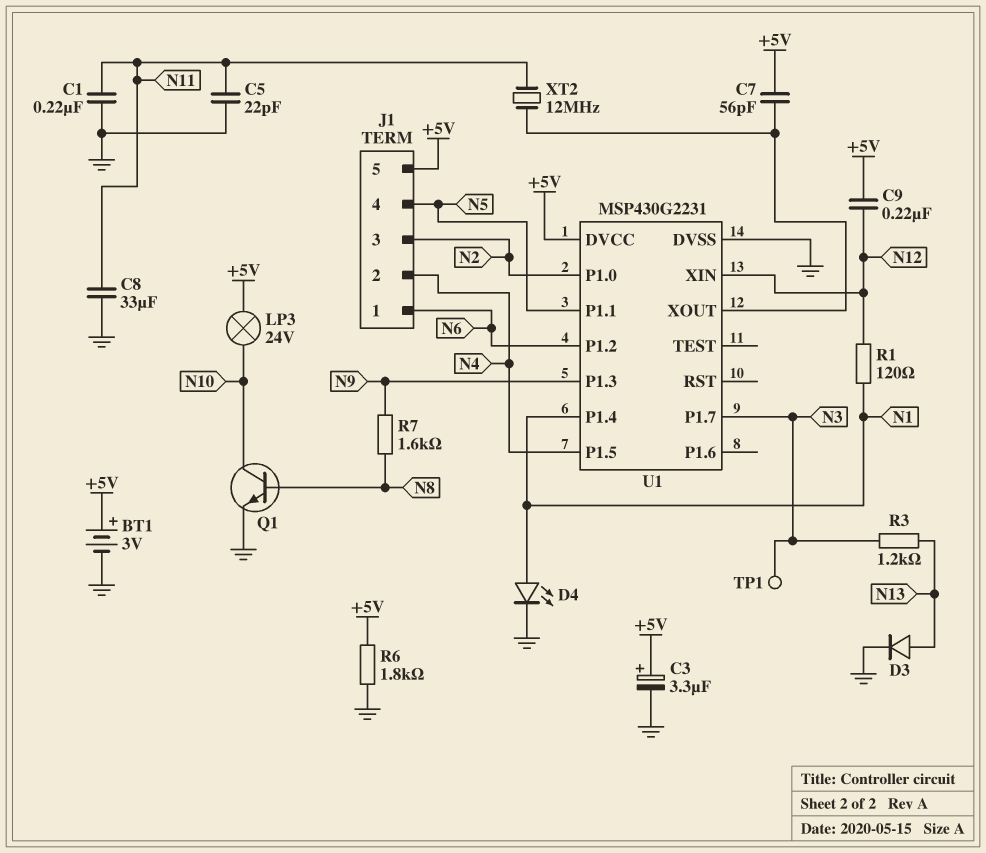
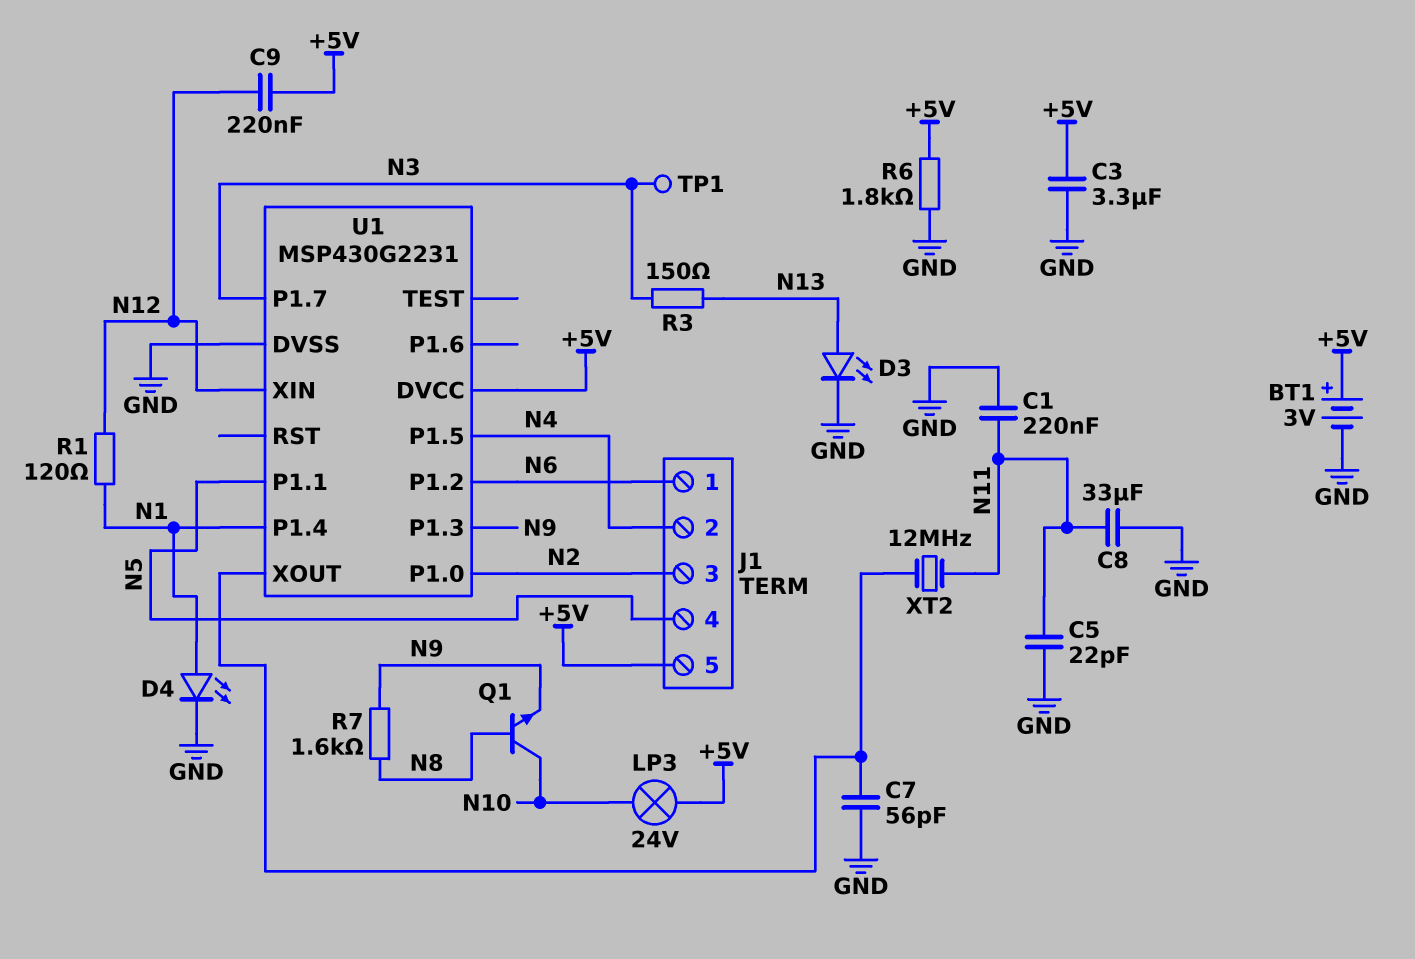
C3: 3.3uF (plus +5V, minus GND) -> 3.3uF (+5V, GND)
C7: 56pF (+5V, U1/XOUT) -> 56pF (GND, U1/XOUT)
D3: diode (A N13, K GND) -> LED (A N13, K GND)
Q1: NPN (B N8, C N10, E GND) -> NPN (B N8, C N10, E N9)
R3: 1.2k (N3, N13) -> 150 (N3, N13)

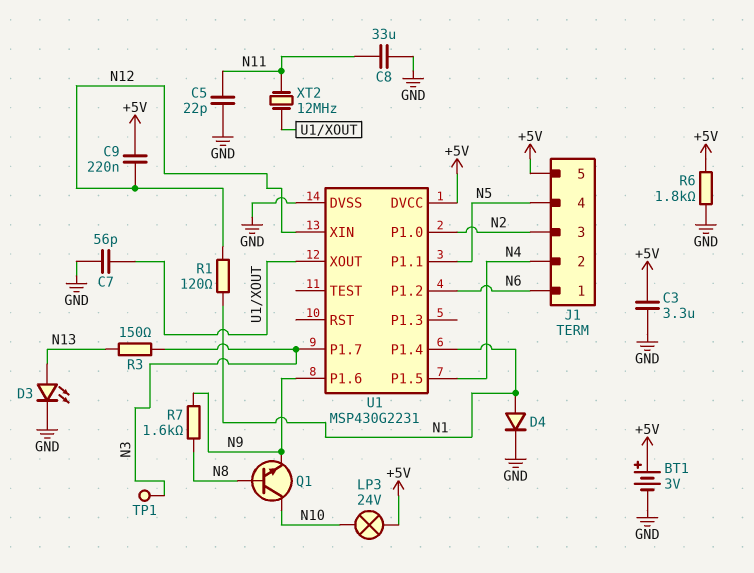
C1: 220nF (GND, N11) -> none
D4: LED (A N1, K GND) -> diode (A N1, K GND)
U1 pin P1.3: N9 -> none
U1 pin P1.6: none -> N9

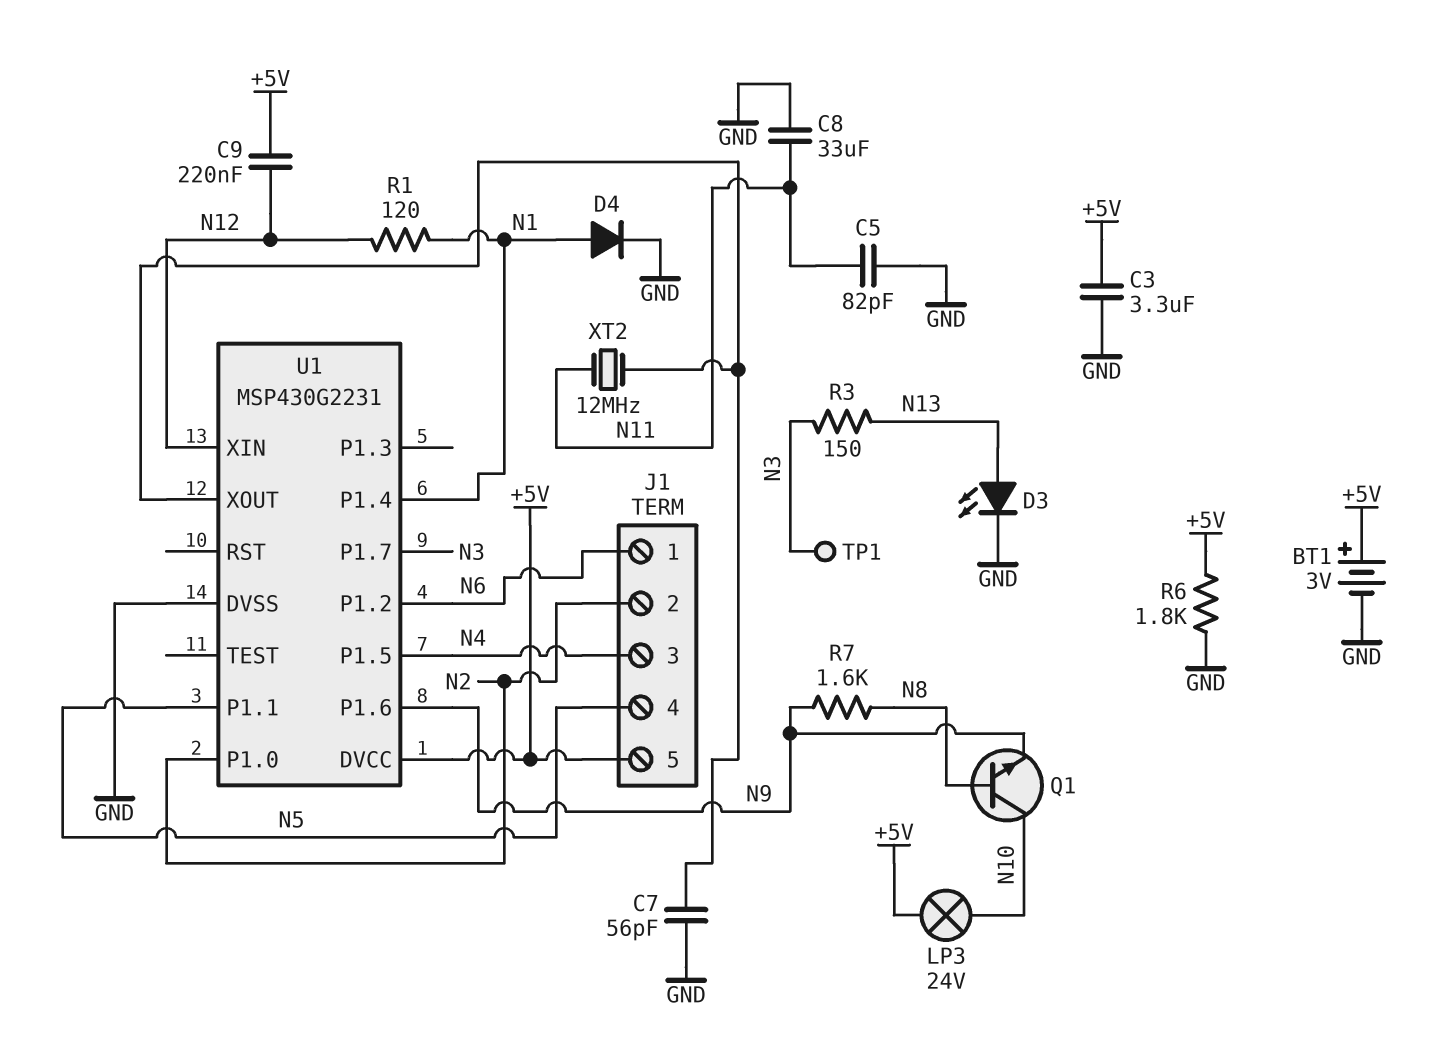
C5: 22pF (GND, N11) -> 82pF (GND, N11)
J1 pin 2: N4 -> N2
J1 pin 3: N2 -> N4

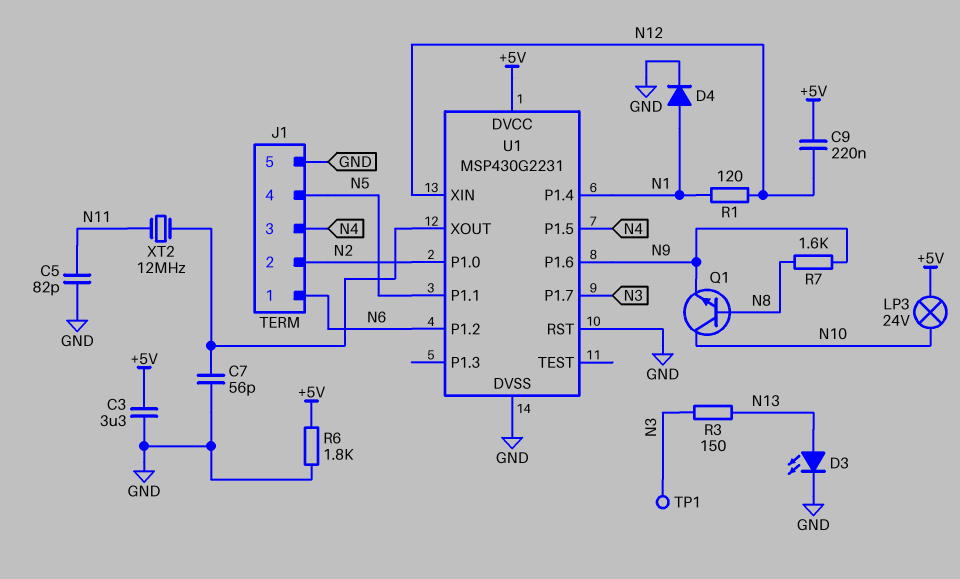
BT1: 3V (plus +5V, minus GND) -> none
C8: 33uF (GND, N11) -> none
J1 pin 5: +5V -> GND
U1 pin RST: none -> GND

